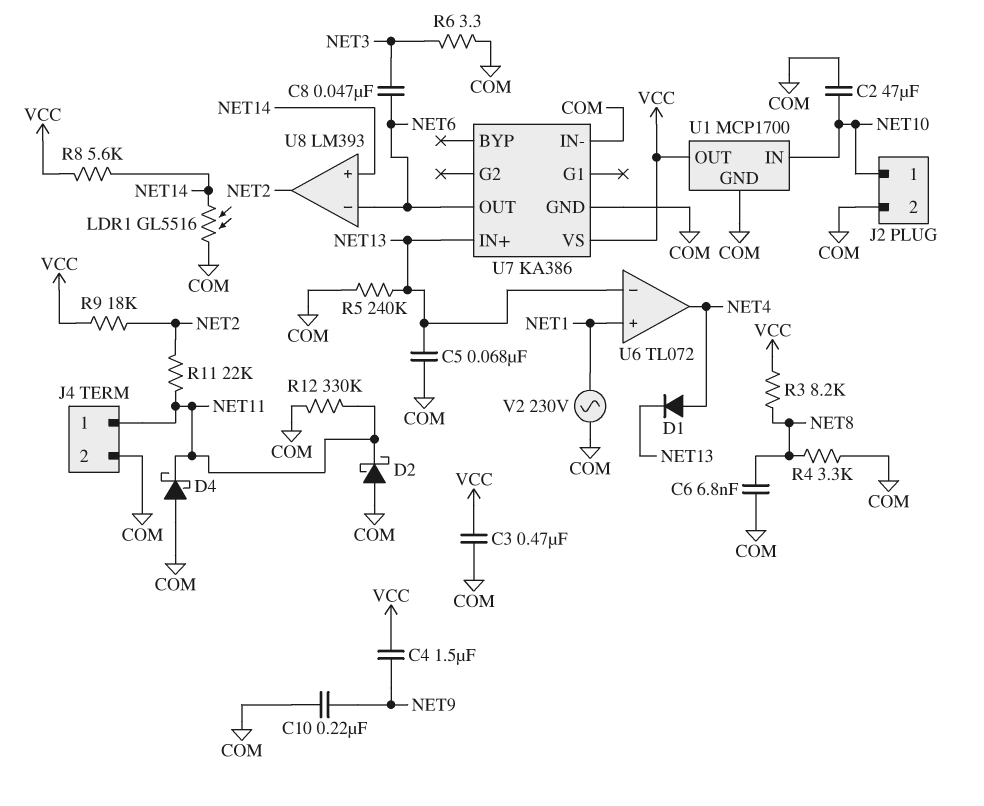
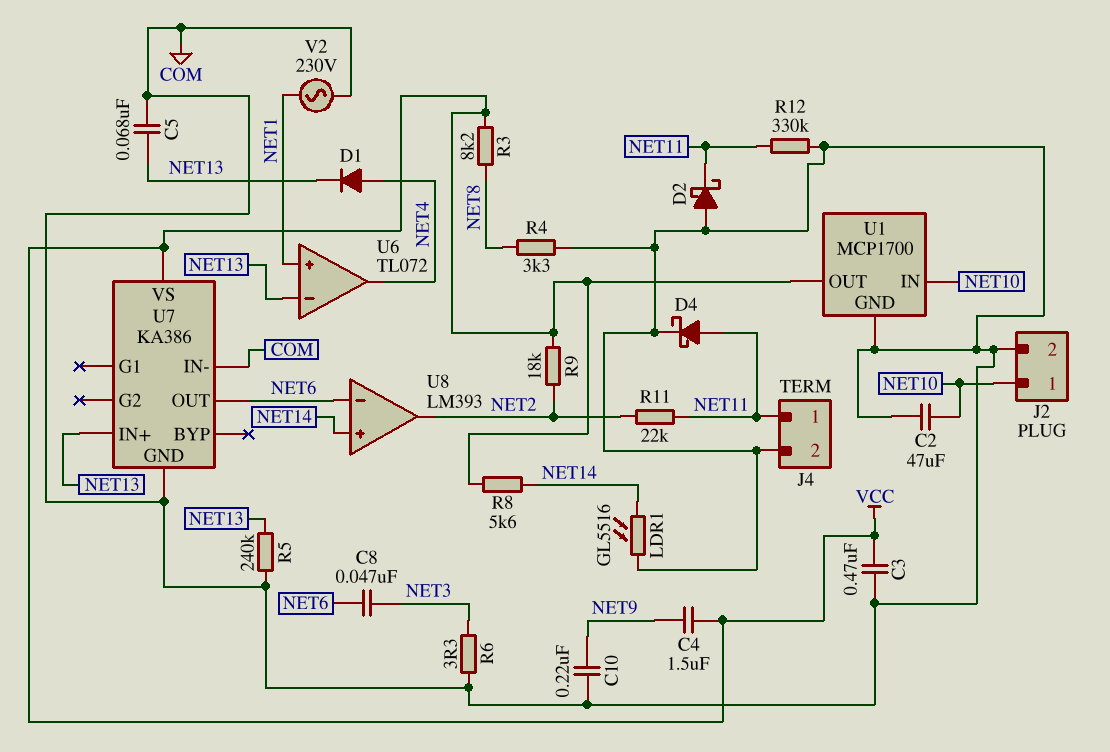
C6: 6.8nF (COM, NET8) -> none
D4: schottky (A COM, K NET11) -> schottky (A NET11, K COM)

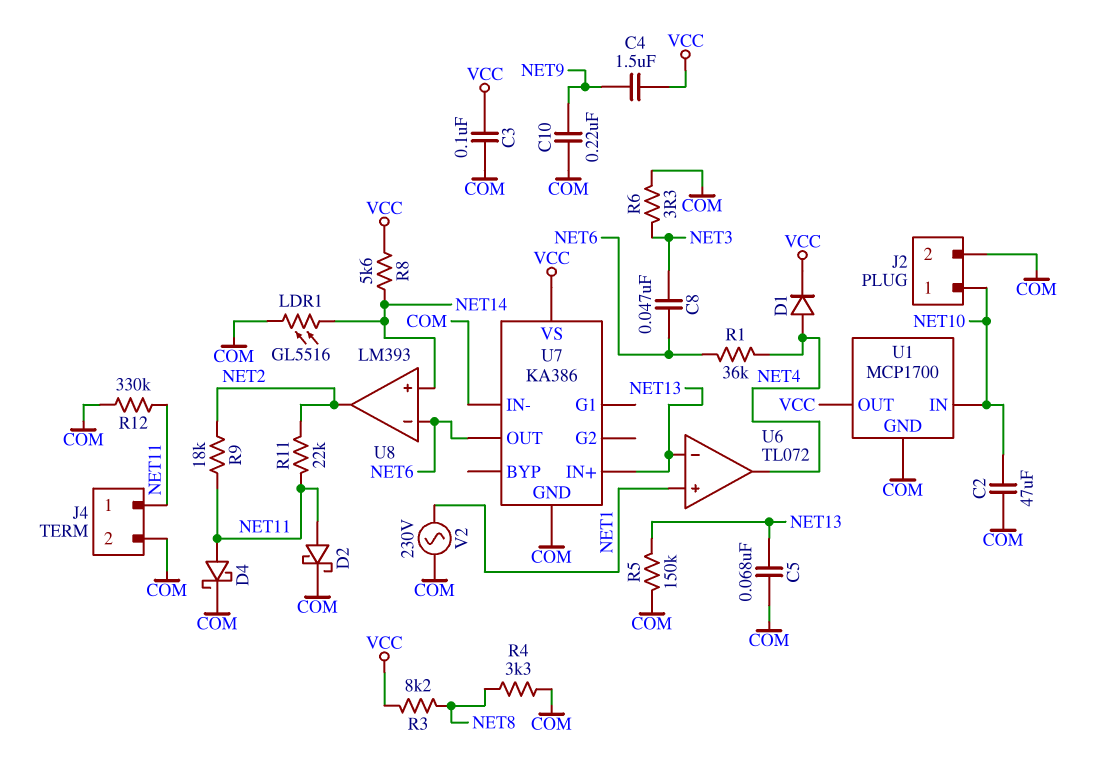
C3: 470nF (COM, VCC) -> 100nF (COM, VCC)
D1: diode (A NET4, K NET13) -> diode (A NET4, K VCC)
D2: schottky (A COM, K NET11) -> schottky (A NET11, K COM)
R1: none -> 36k (NET4, NET6)
R5: 240k (COM, NET13) -> 150k (COM, NET13)
R9: 18k (NET2, VCC) -> 18k (NET2, NET11)

